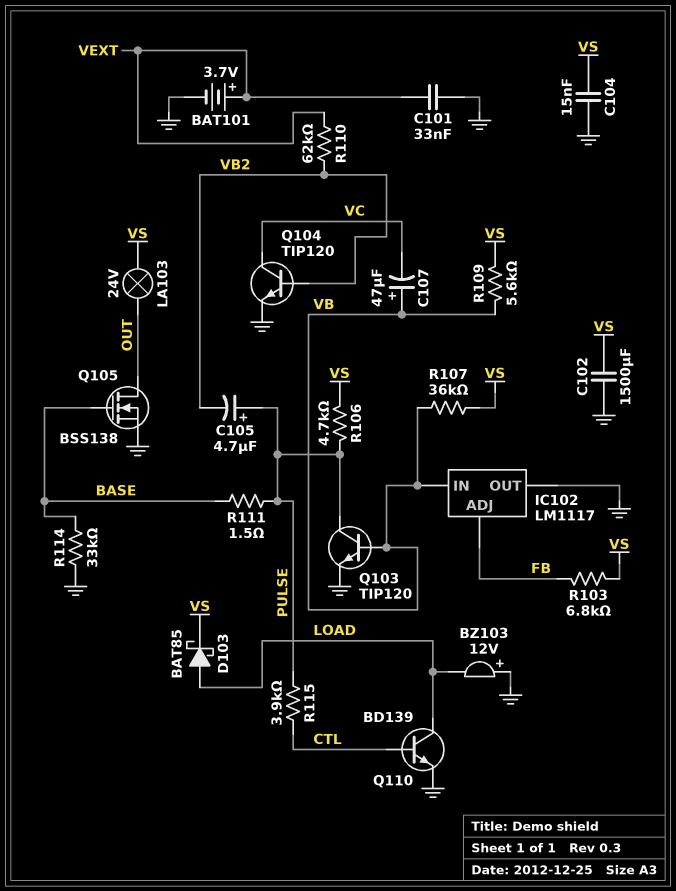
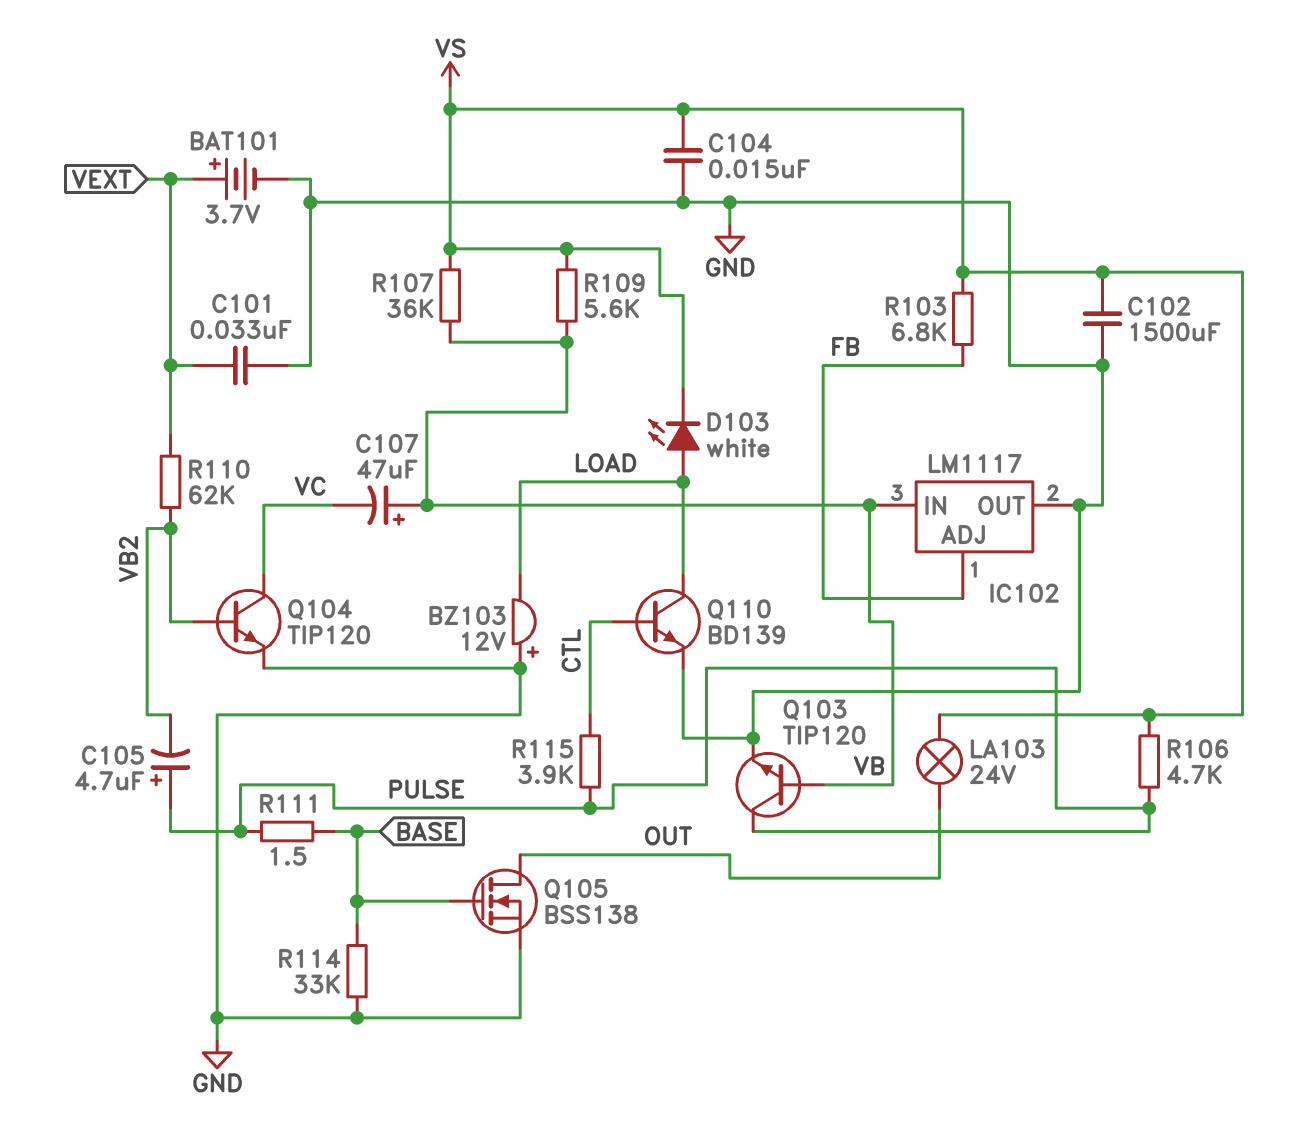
D103: schottky BAT85 (A LOAD, K VS) -> LED white (A LOAD, K VS)

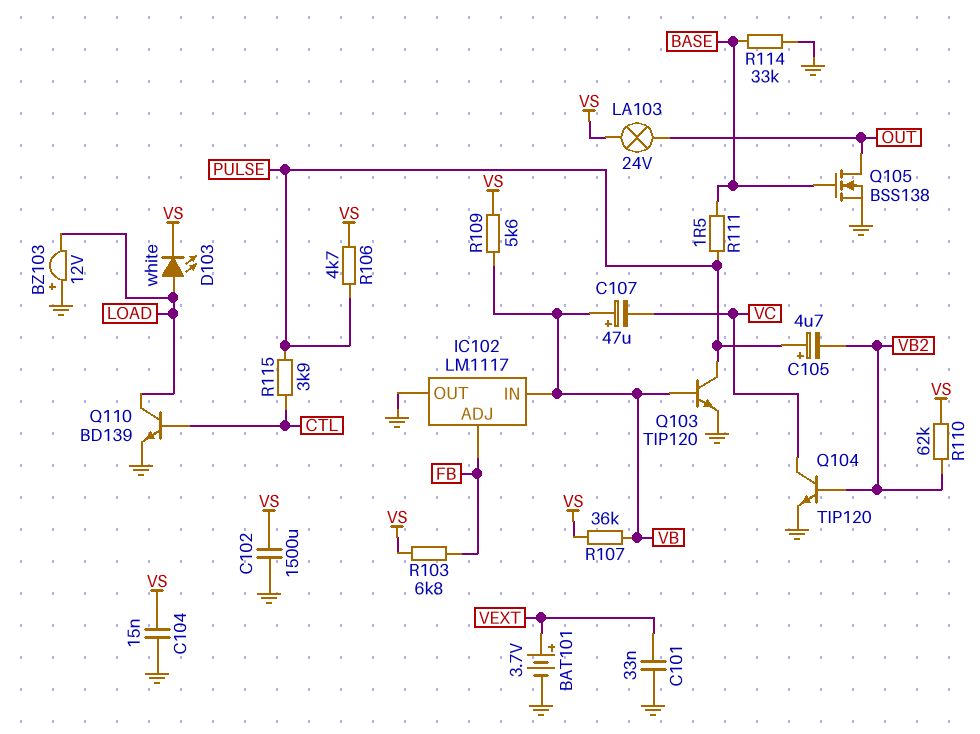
R110: 62k (VB2, VEXT) -> 62k (VB2, VS)

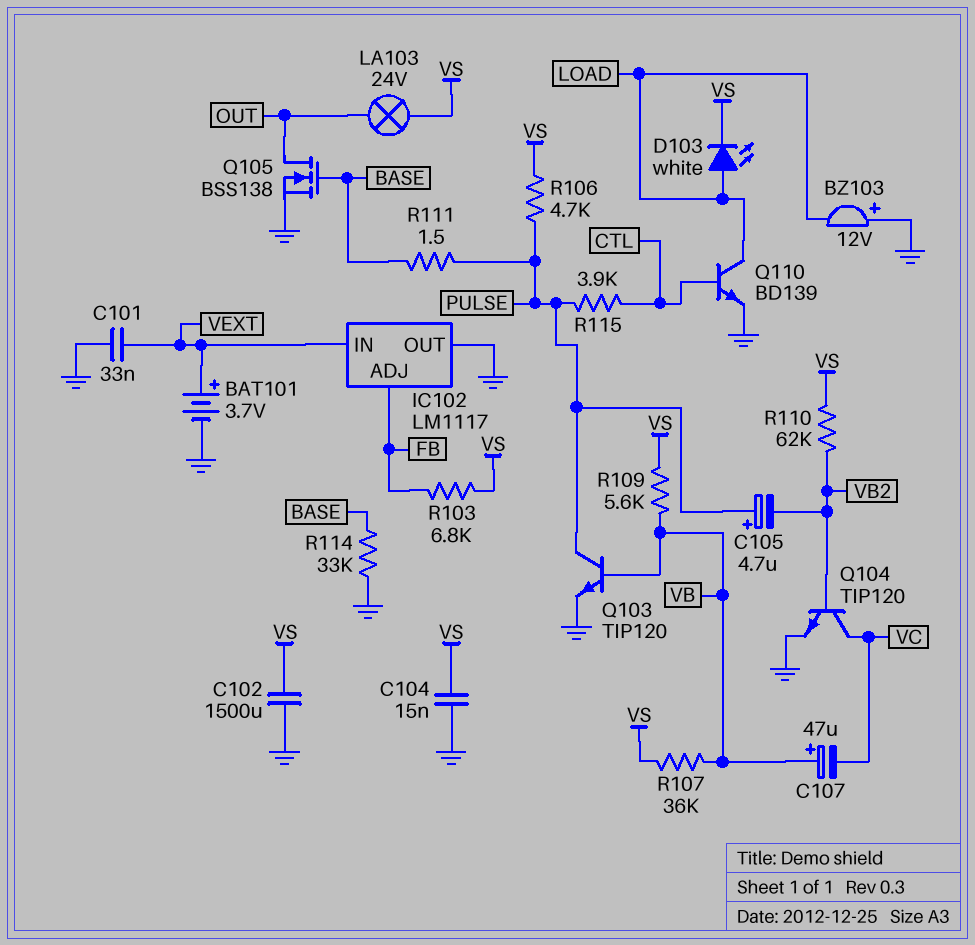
IC102 pin IN: VB -> VEXT

